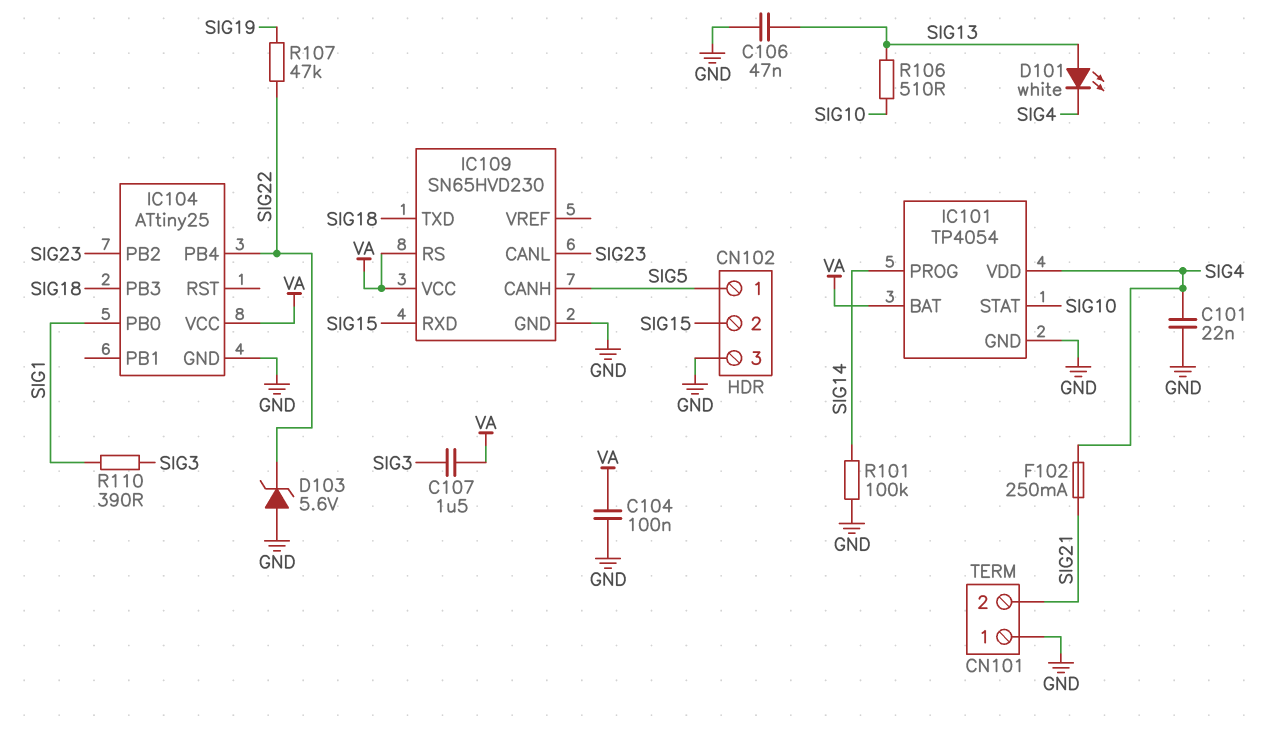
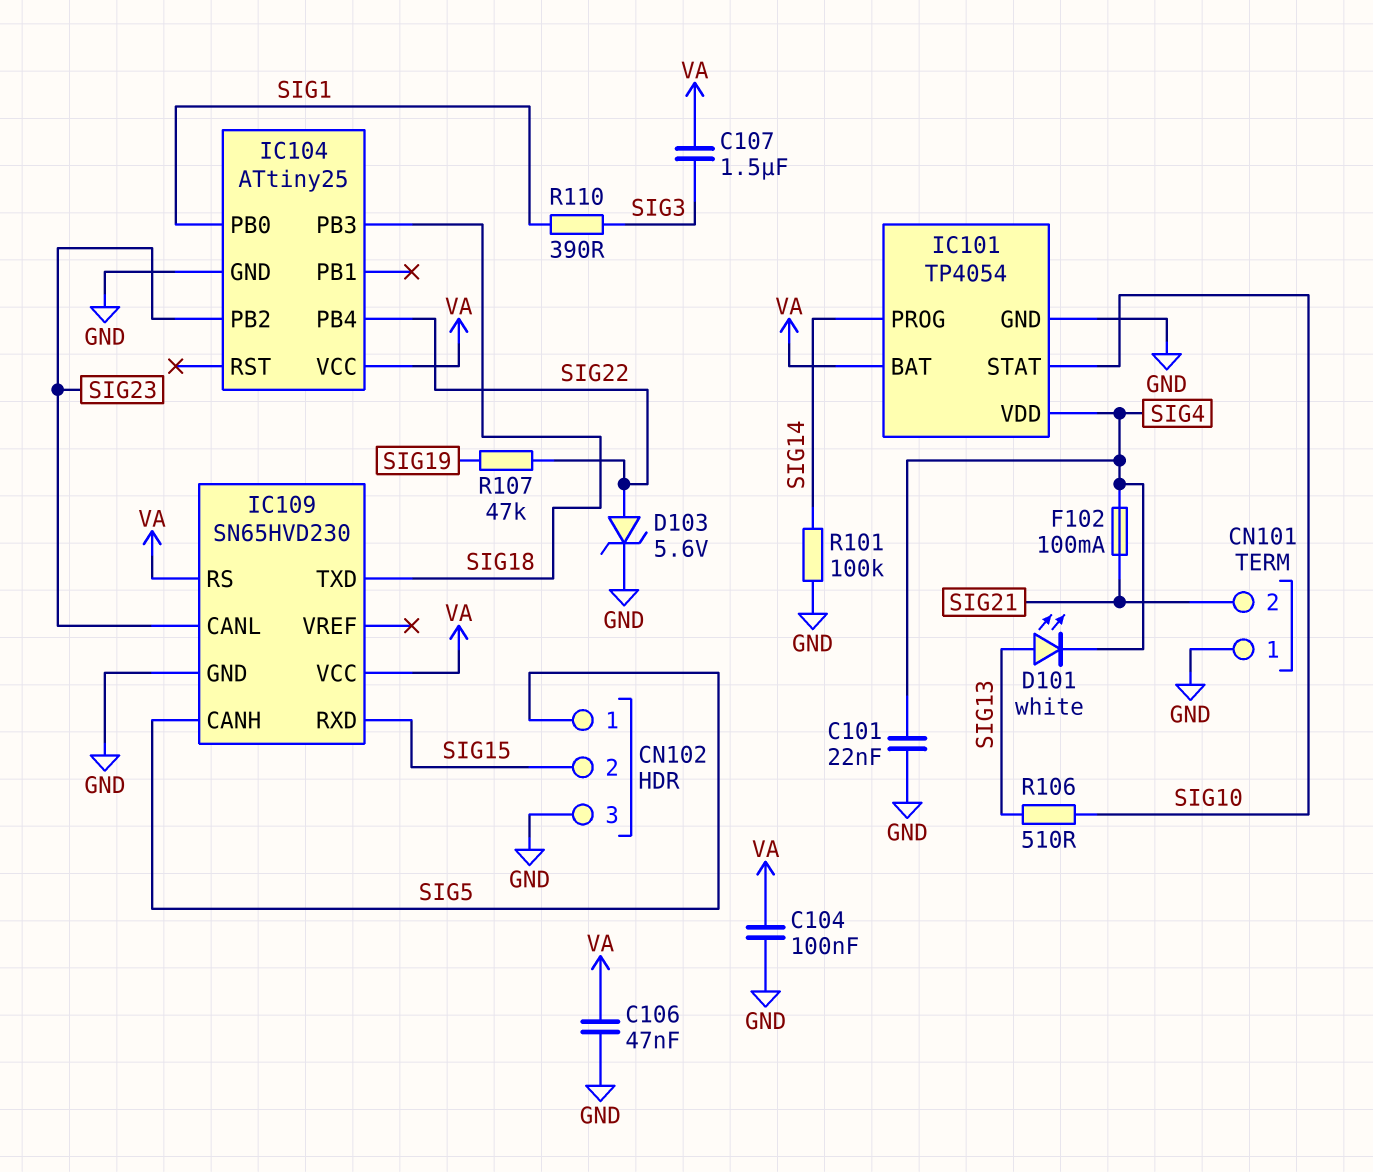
C106: 47nF (GND, SIG13) -> 47nF (GND, VA)
D103: zener 5.6V (A GND, K SIG22) -> zener 5.6V (A SIG22, K GND)
F102: 250mA (SIG4, SIG21) -> 100mA (SIG4, SIG21)

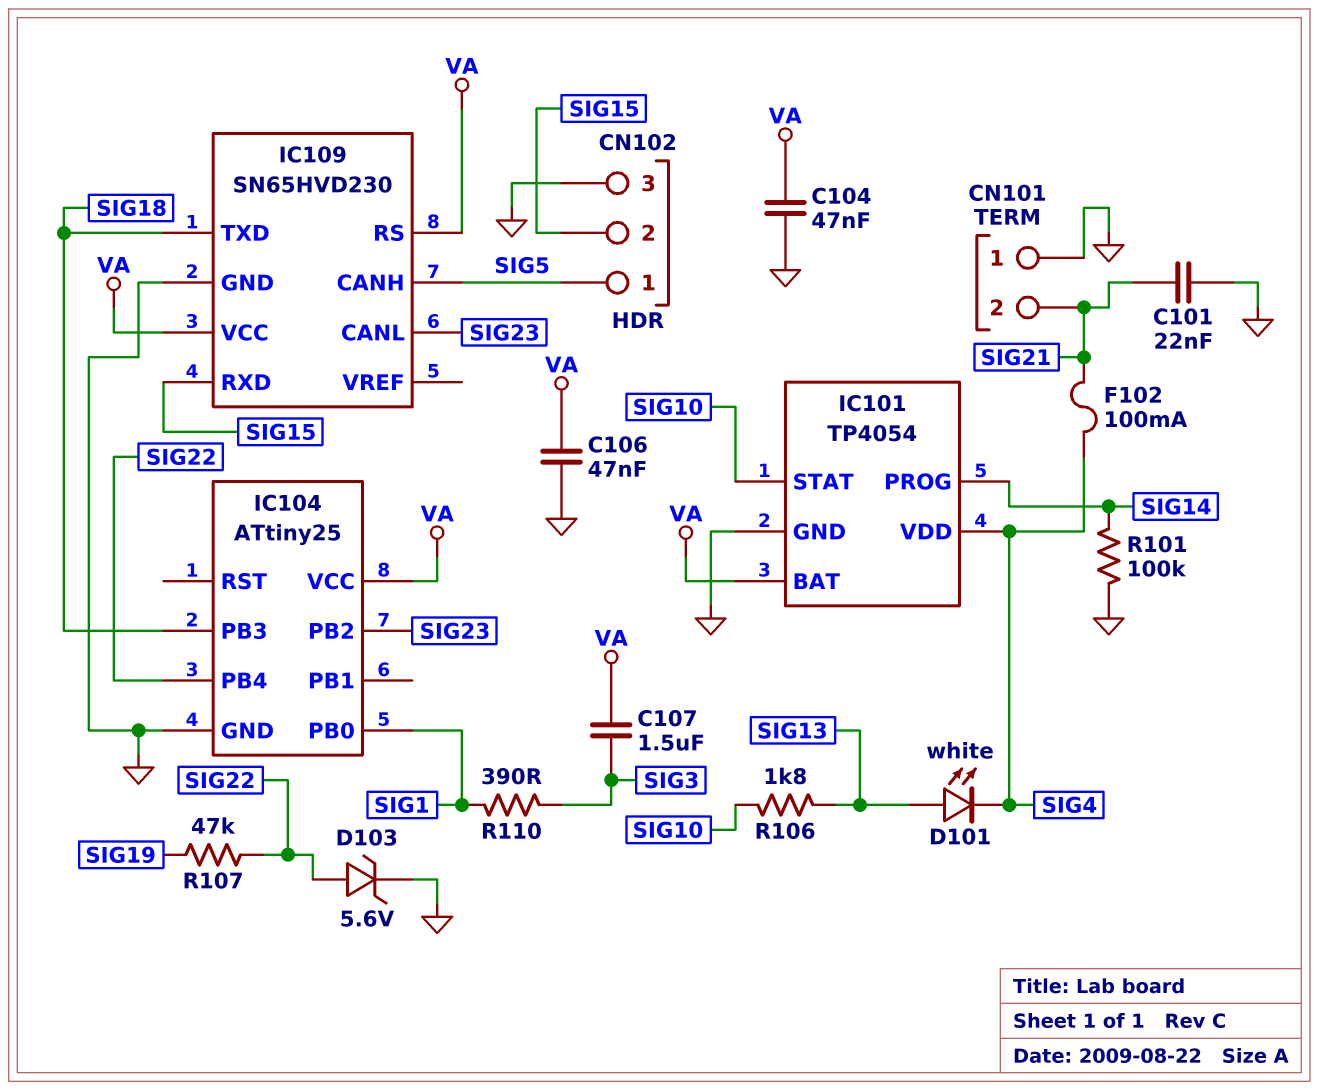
C101: 22nF (GND, SIG4) -> 22nF (GND, SIG21)
C104: 100nF (GND, VA) -> 47nF (GND, VA)
R106: 510 (SIG10, SIG13) -> 1.8k (SIG10, SIG13)

